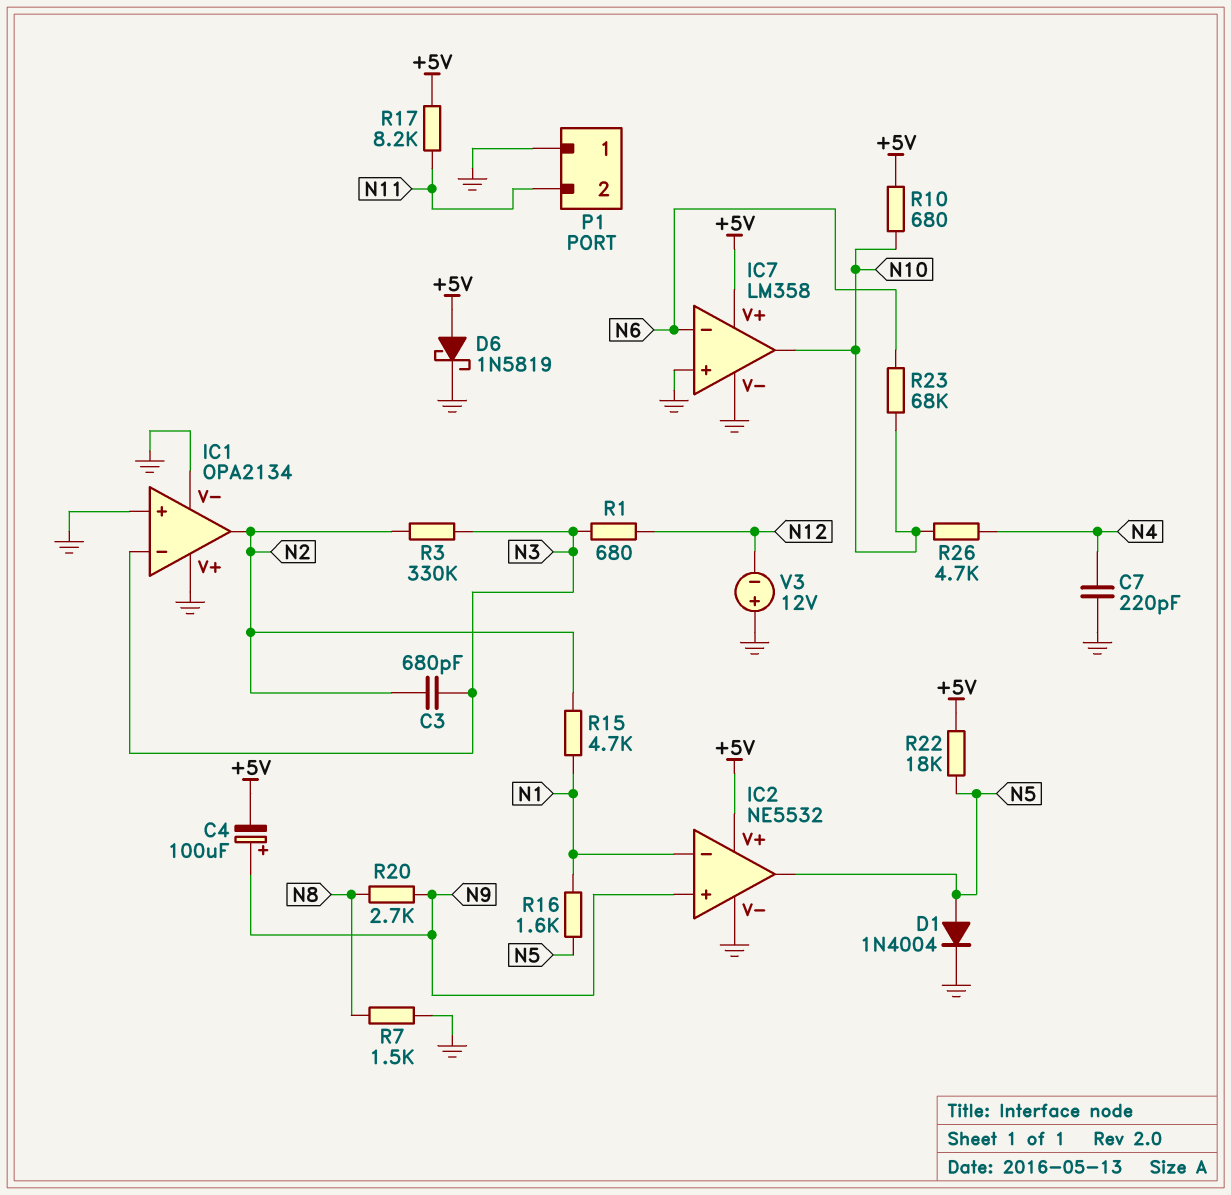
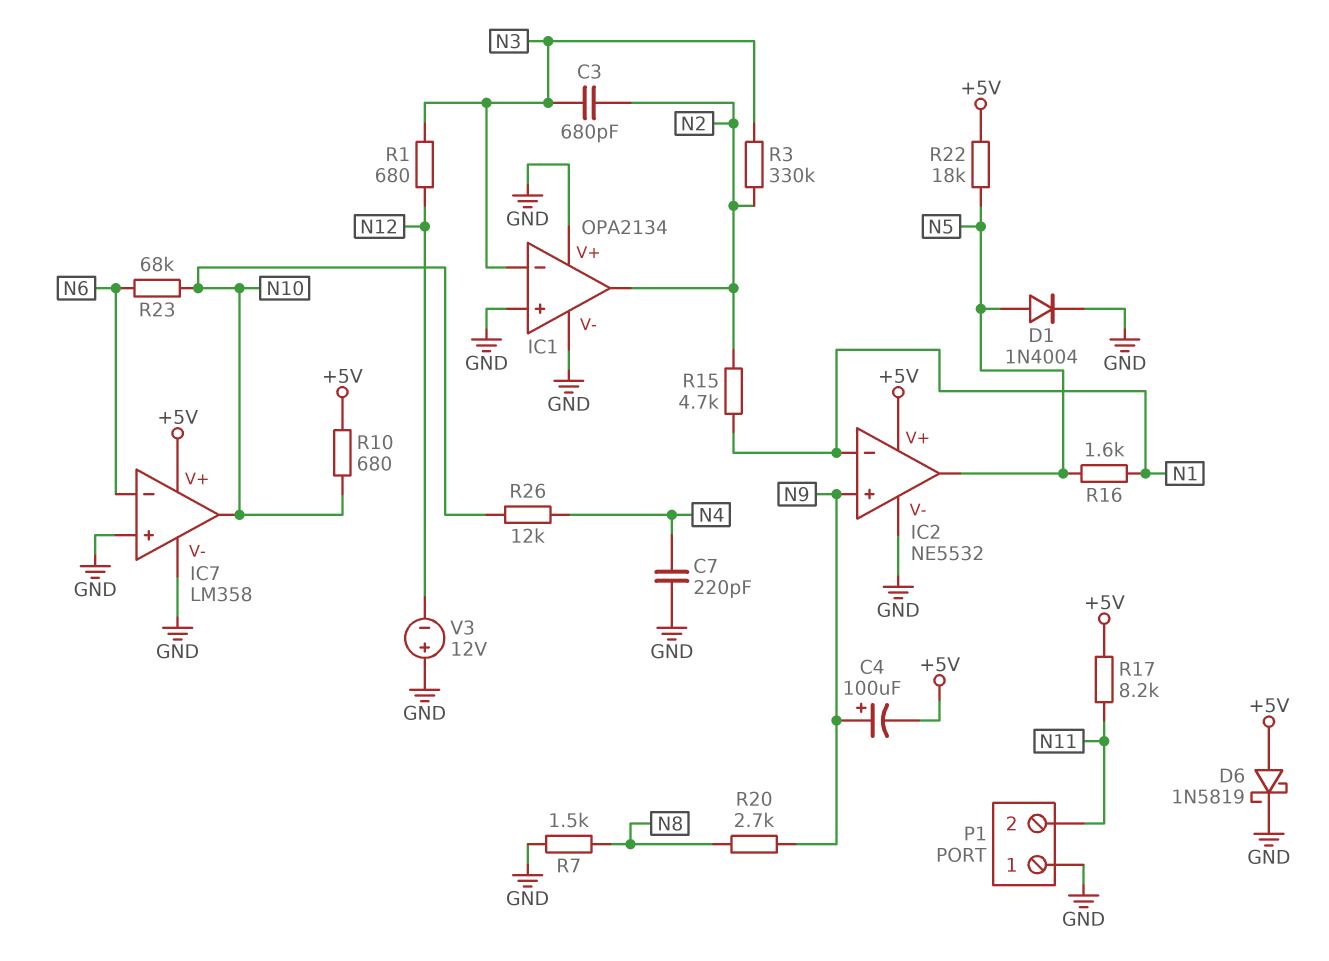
R26: 4.7k (N4, N10) -> 12k (N4, N10)

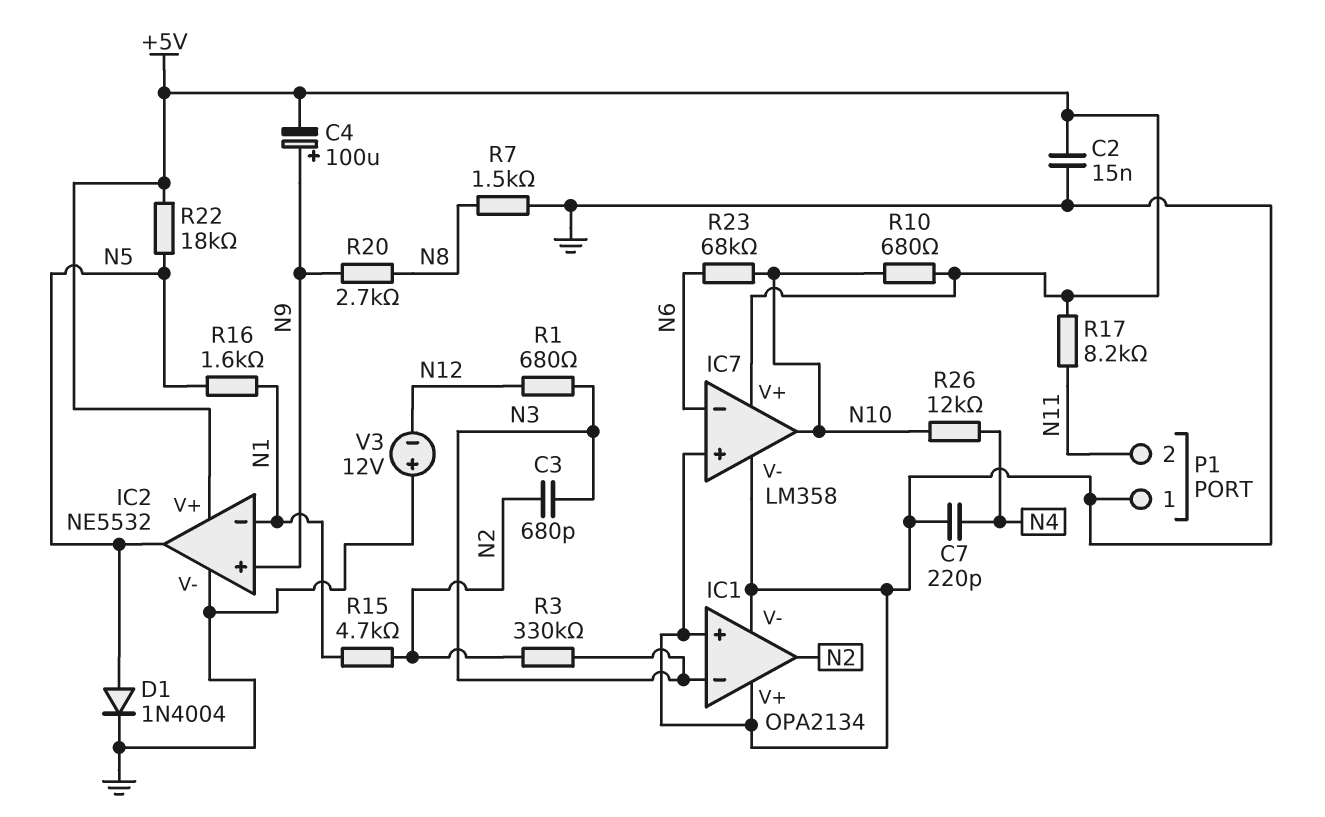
C2: none -> 15nF (+5V, GND)
D6: schottky 1N5819 (A +5V, K GND) -> none

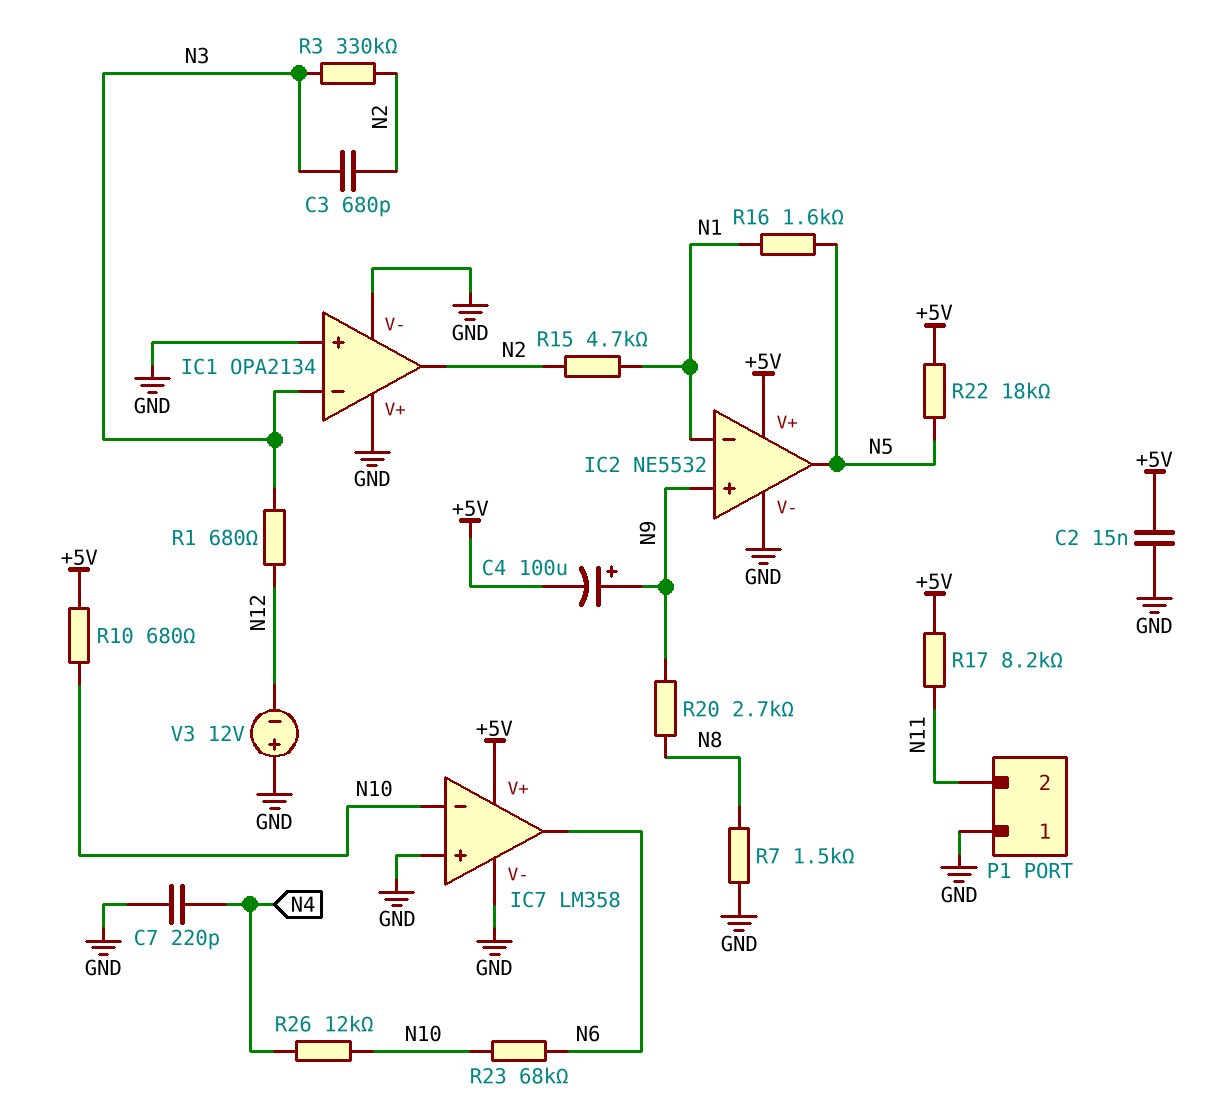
D1: diode 1N4004 (A N5, K GND) -> none
IC7 pin in-: N6 -> N10
IC7 pin out: N10 -> N6

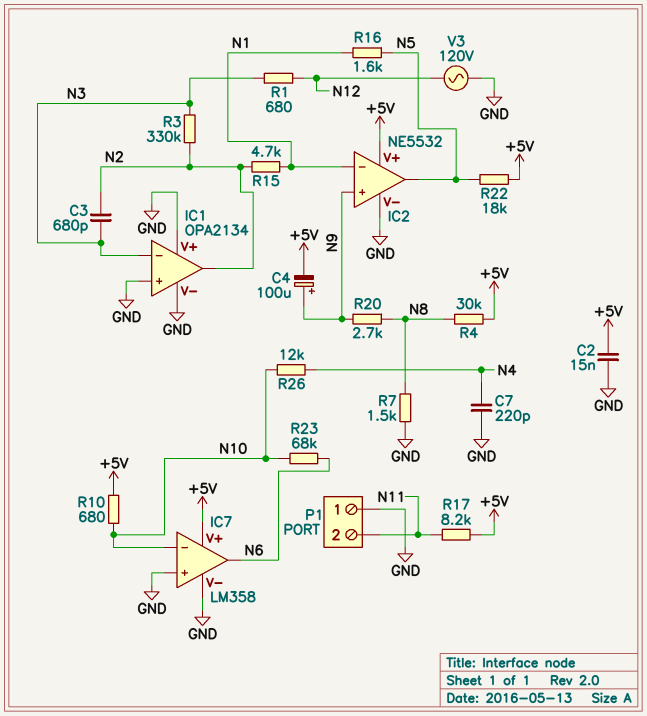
R4: none -> 30k (+5V, N8)
V3: 12V (plus GND, minus N12) -> AC 120V (GND, N12)

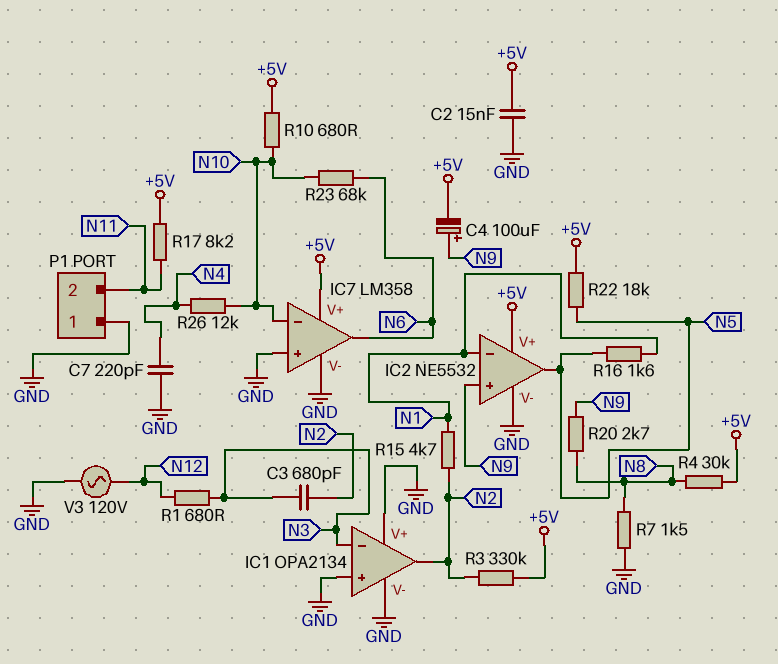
R3: 330k (N2, N3) -> 330k (+5V, N2)

